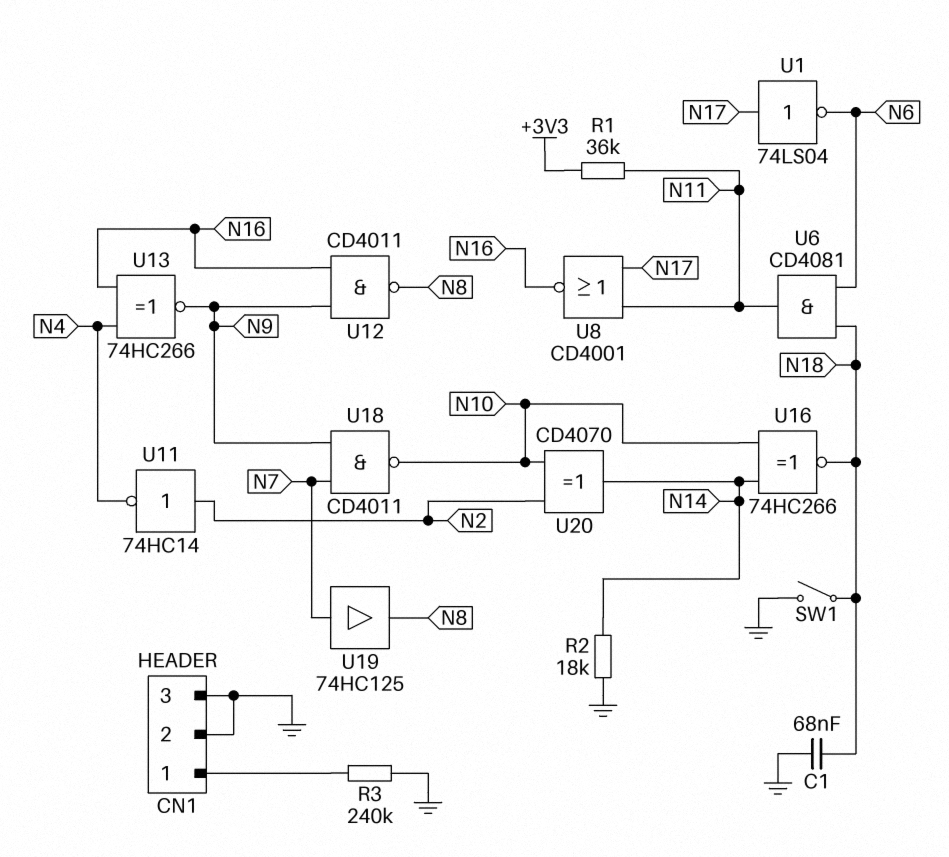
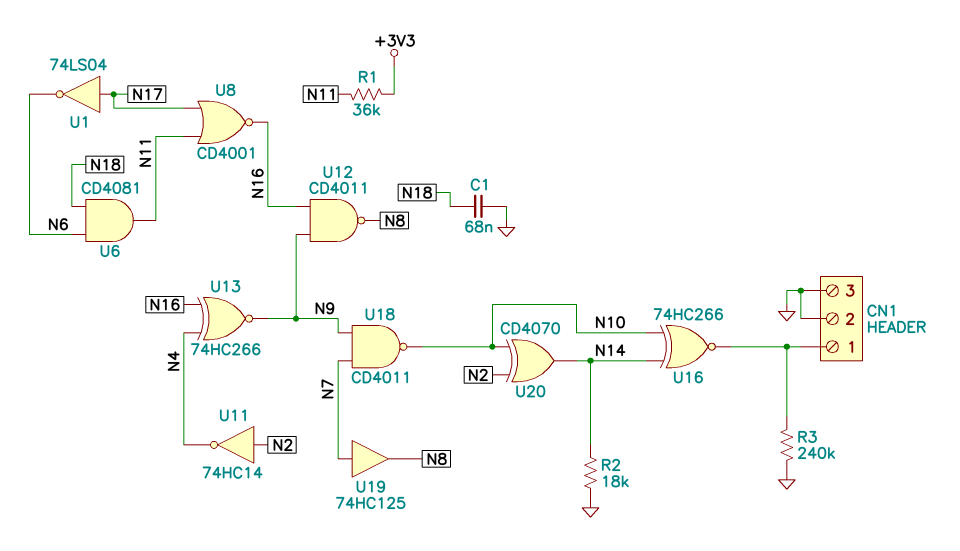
SW1: switch (GND, N18) -> none
U16: XNOR 74HC266 (in N10, in N14, out N18) -> XNOR 74HC266 (in N10, in N14, out CN1/1)

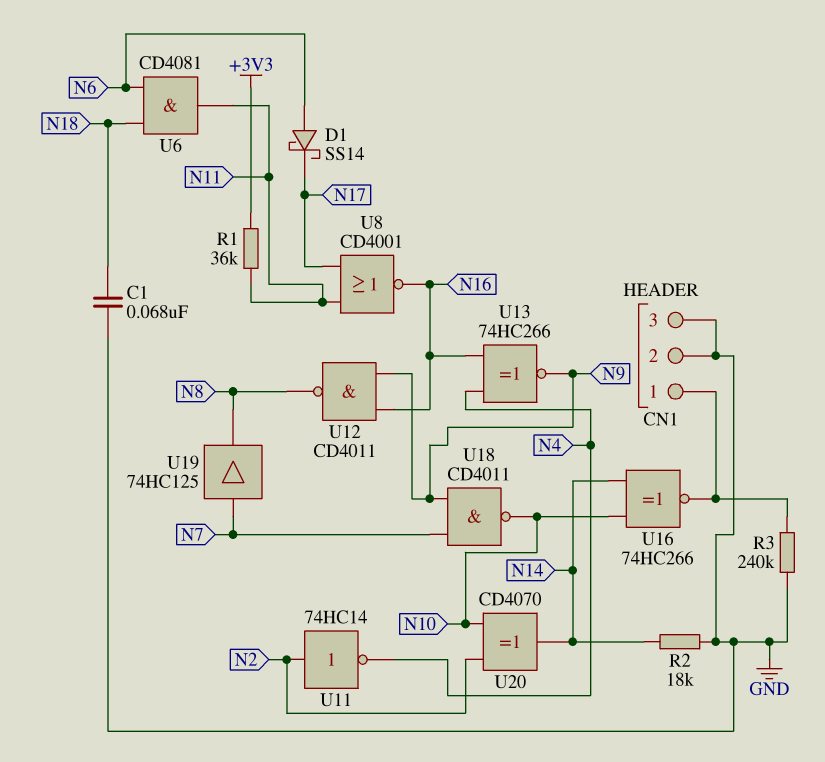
D1: none -> schottky SS14 (A N6, K N17)
U1: NOT 74LS04 (in N17, out N6) -> none

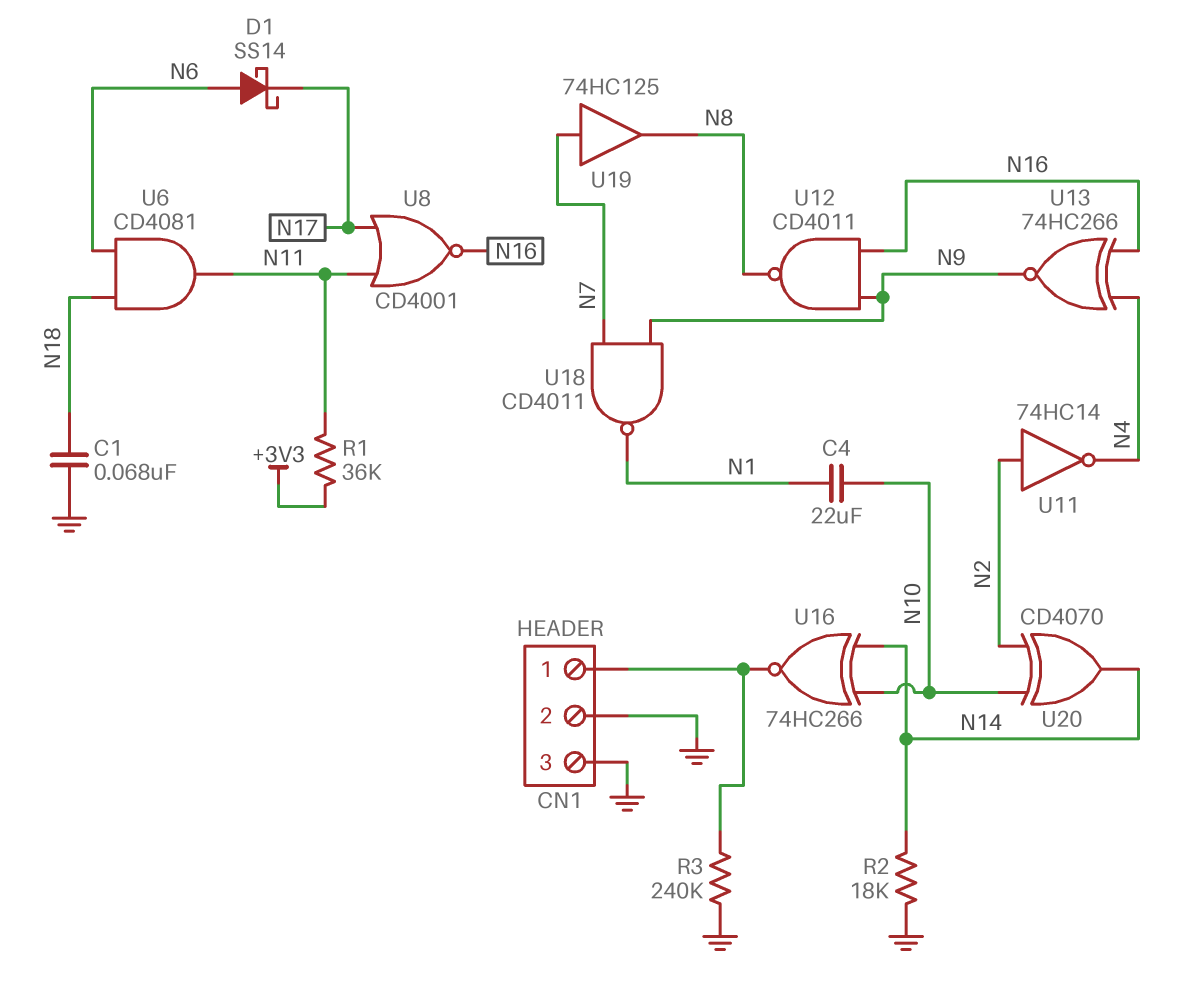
C4: none -> 22uF (N1, N10)
U18: NAND CD4011 (in N7, in N9, out N10) -> NAND CD4011 (in N7, in N9, out N1)

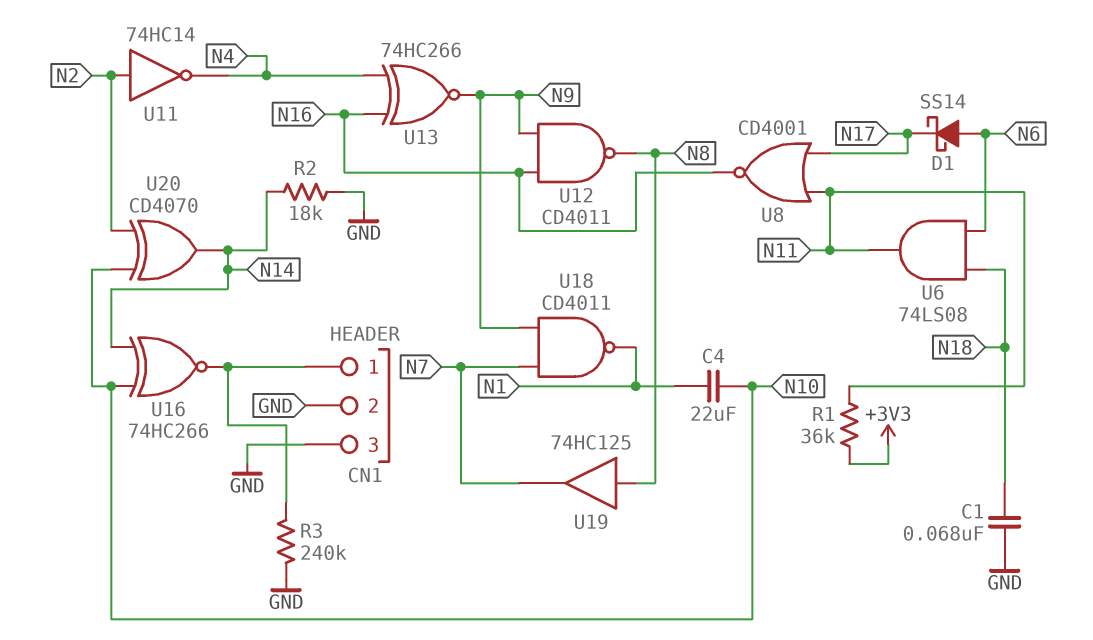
U6: AND CD4081 (in N6, in N18, out N11) -> AND 74LS08 (in N6, in N18, out N11)
U19: buffer 74HC125 (in N7, out N8) -> buffer 74HC125 (in N8, out N7)

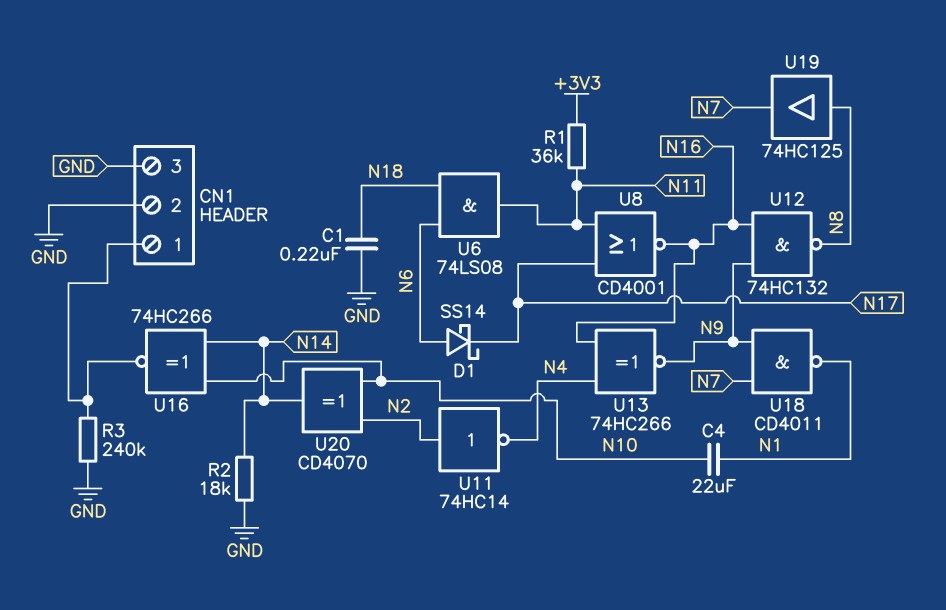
C1: 68nF (GND, N18) -> 220nF (GND, N18)
U12: NAND CD4011 (in N9, in N16, out N8) -> NAND 74HC132 (in N9, in N16, out N8)

